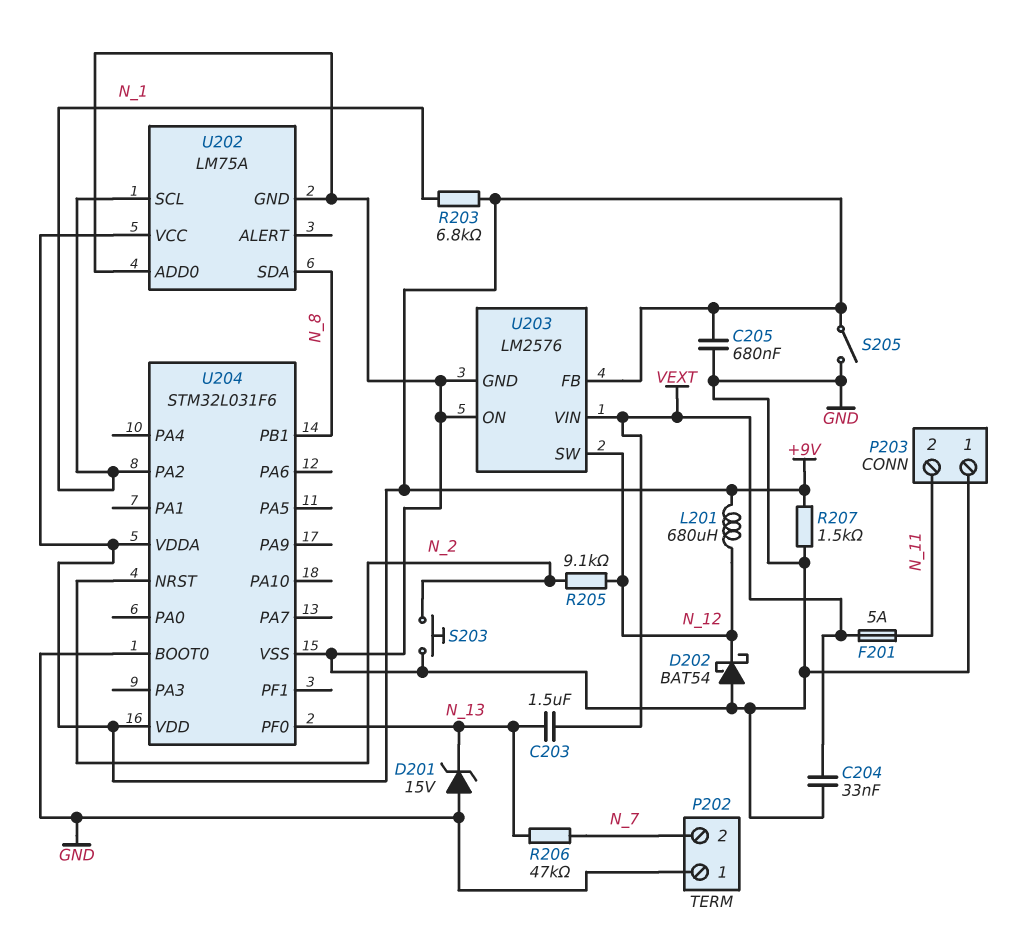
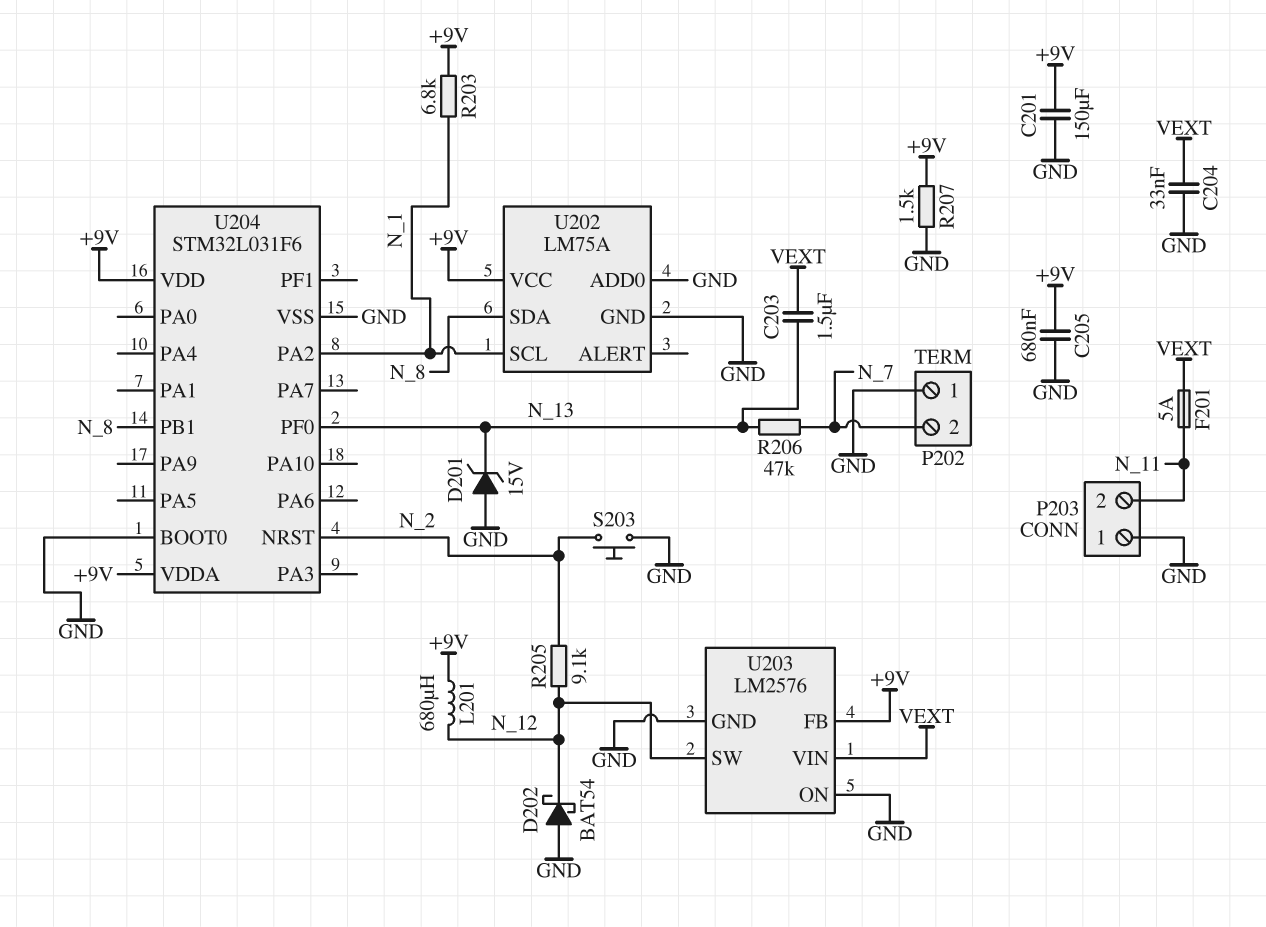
C201: none -> 150uF (+9V, GND)
S205: switch (+9V, GND) -> none

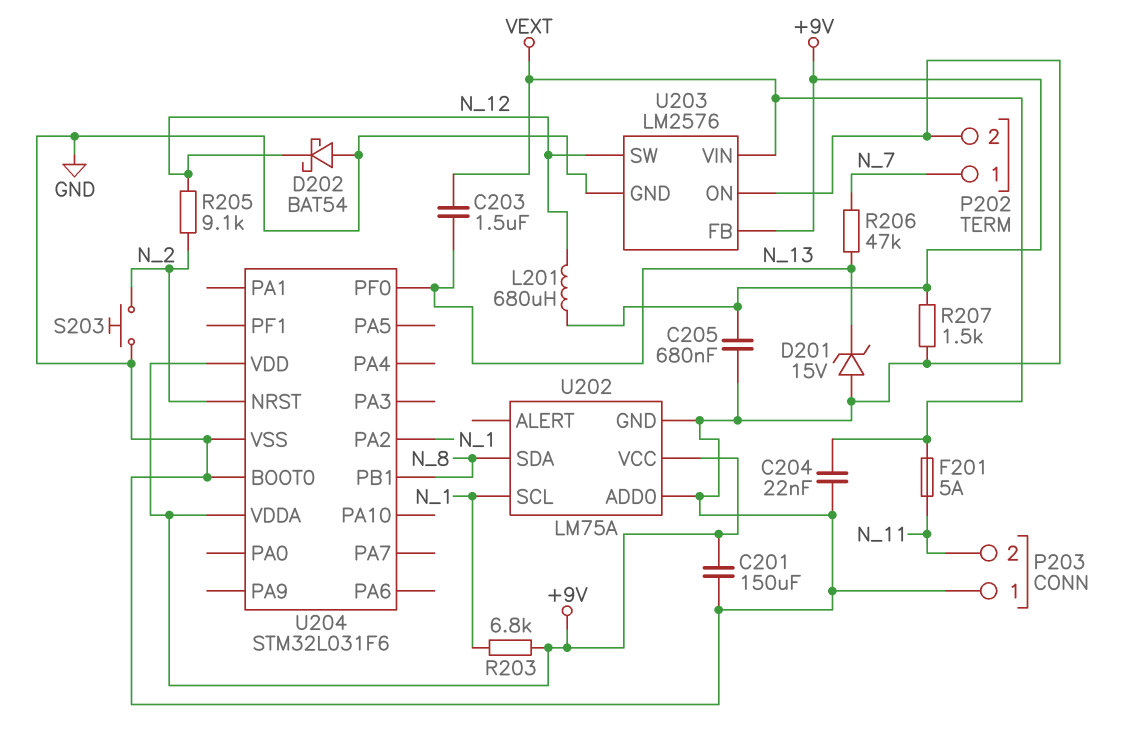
C204: 33nF (GND, VEXT) -> 22nF (GND, VEXT)
P202 pin 1: GND -> N_7
P202 pin 2: N_7 -> GND

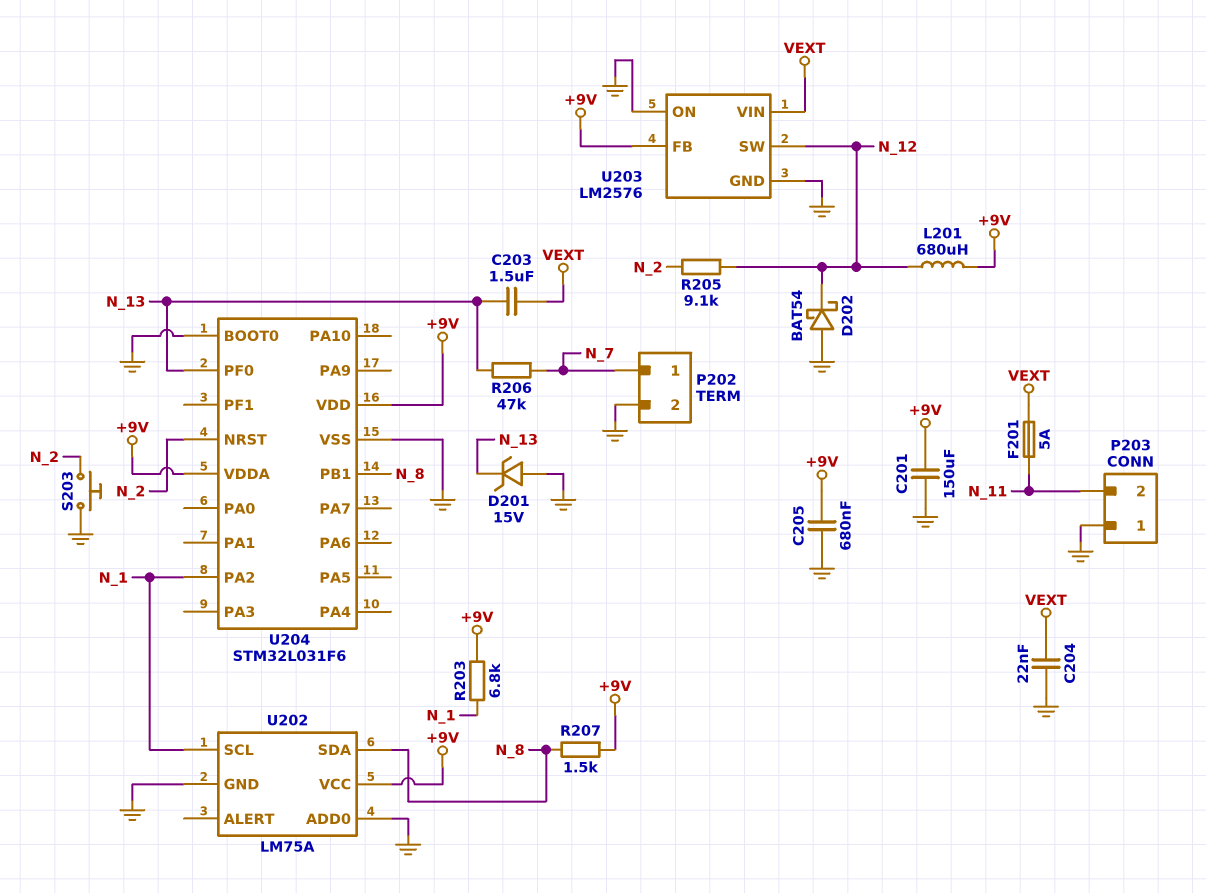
R207: 1.5k (+9V, GND) -> 1.5k (+9V, N_8)

